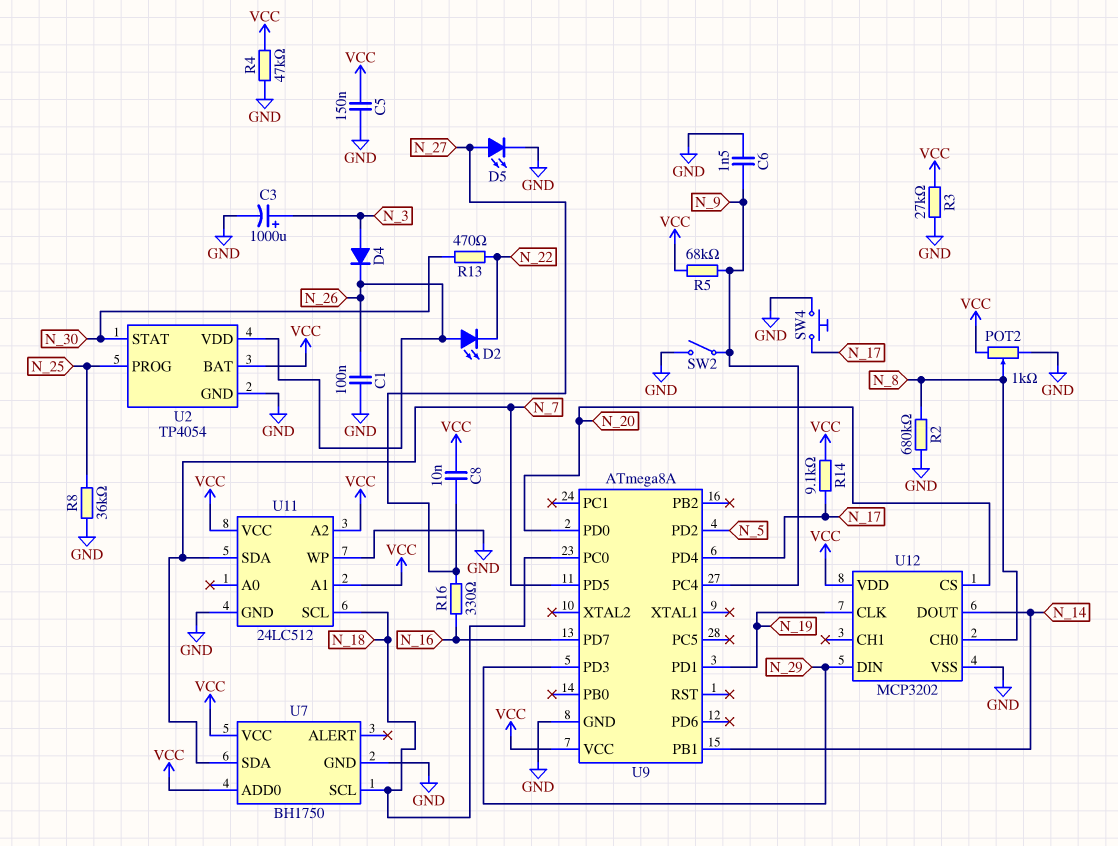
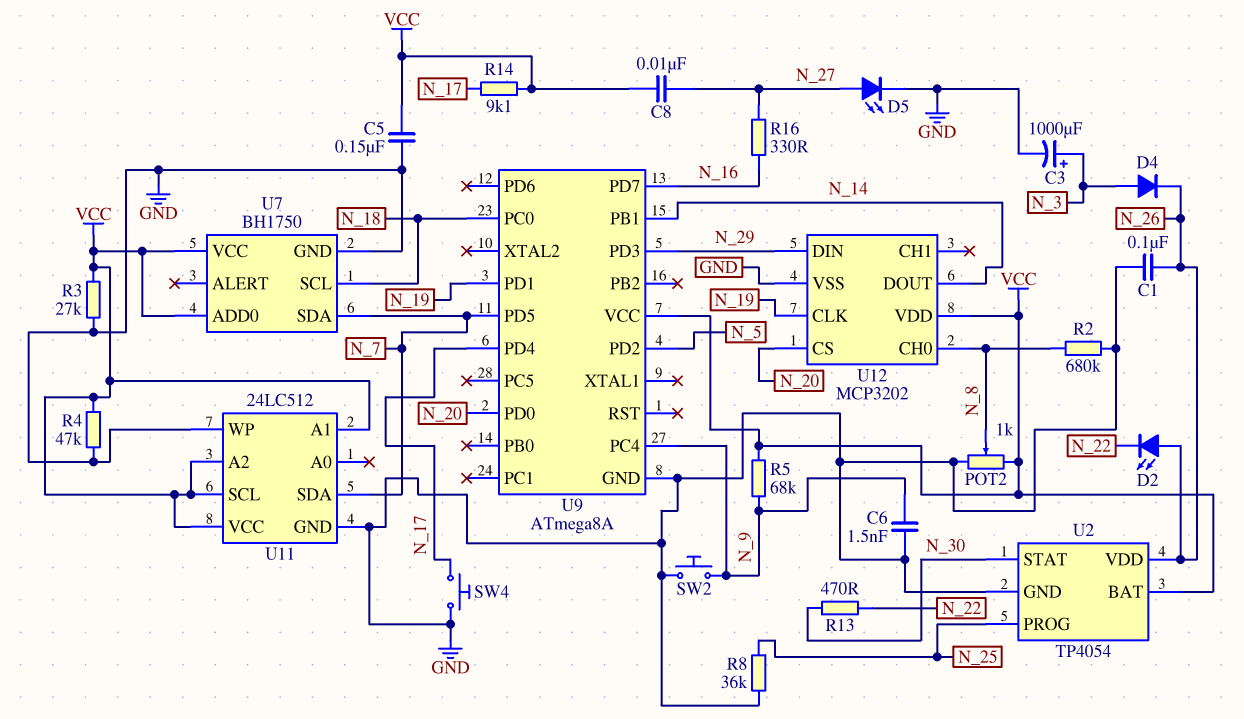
SW2: switch (GND, N_9) -> button (GND, N_9)
U11 pin SCL: N_18 -> VCC

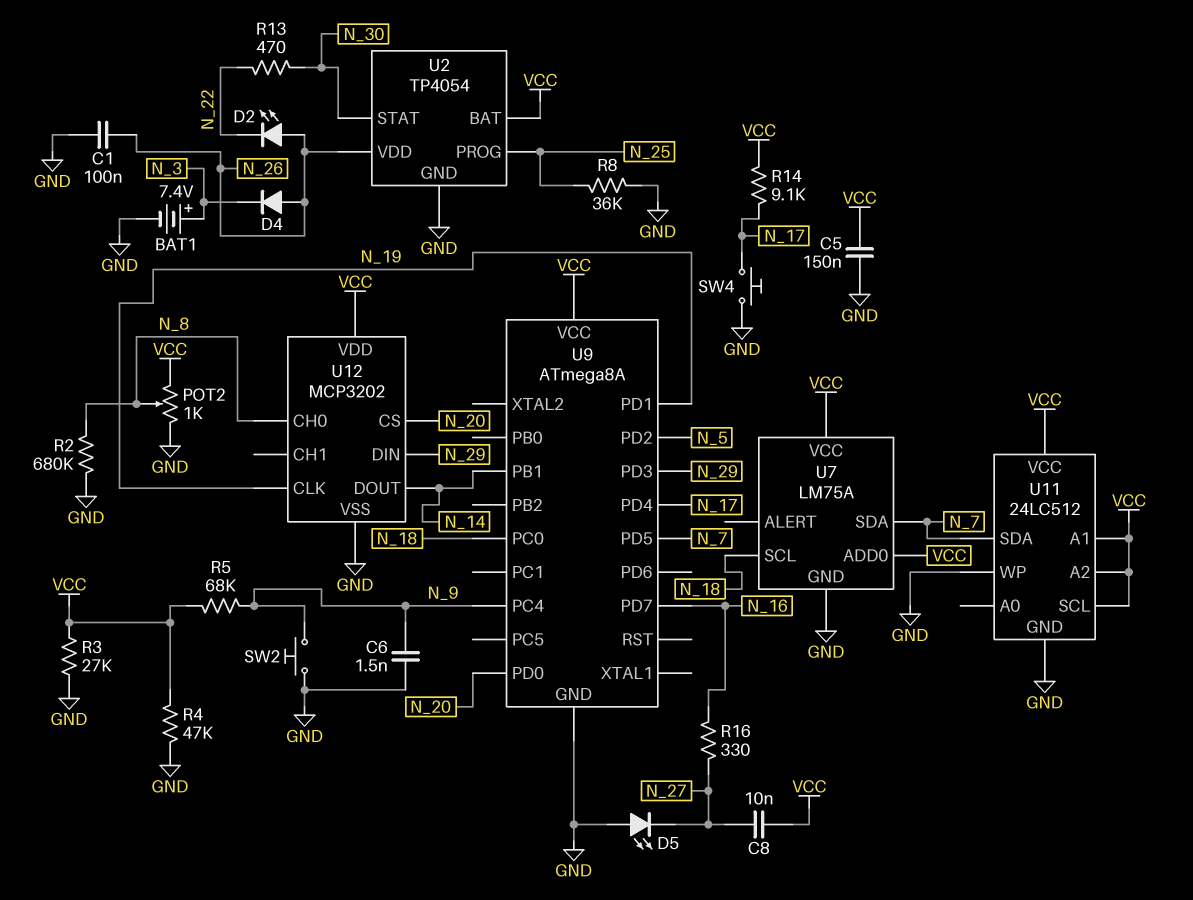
BAT1: none -> 7.4V (plus N_3, minus GND)
C3: 1000uF (plus N_3, minus GND) -> none
D4: diode (A N_3, K N_26) -> diode (A N_26, K N_3)
D5: LED (A N_27, K GND) -> LED (A GND, K N_27)
U7: BH1750 -> LM75A

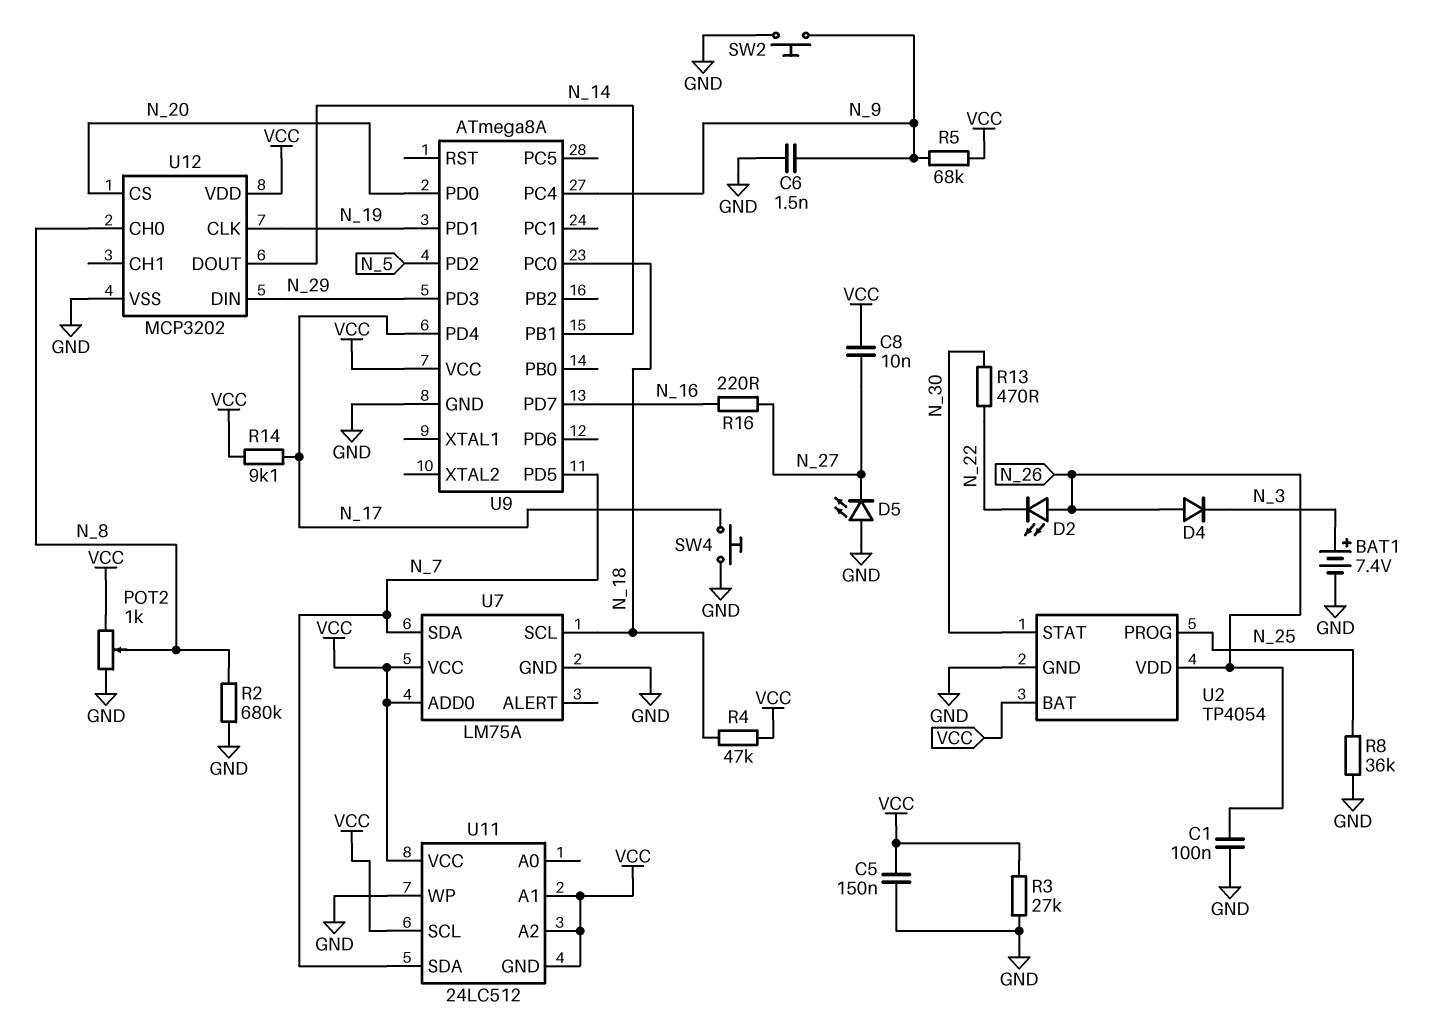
R4: 47k (GND, VCC) -> 47k (N_18, VCC)
R16: 330 (N_16, N_27) -> 220 (N_16, N_27)
U11 pin GND: GND -> VCC

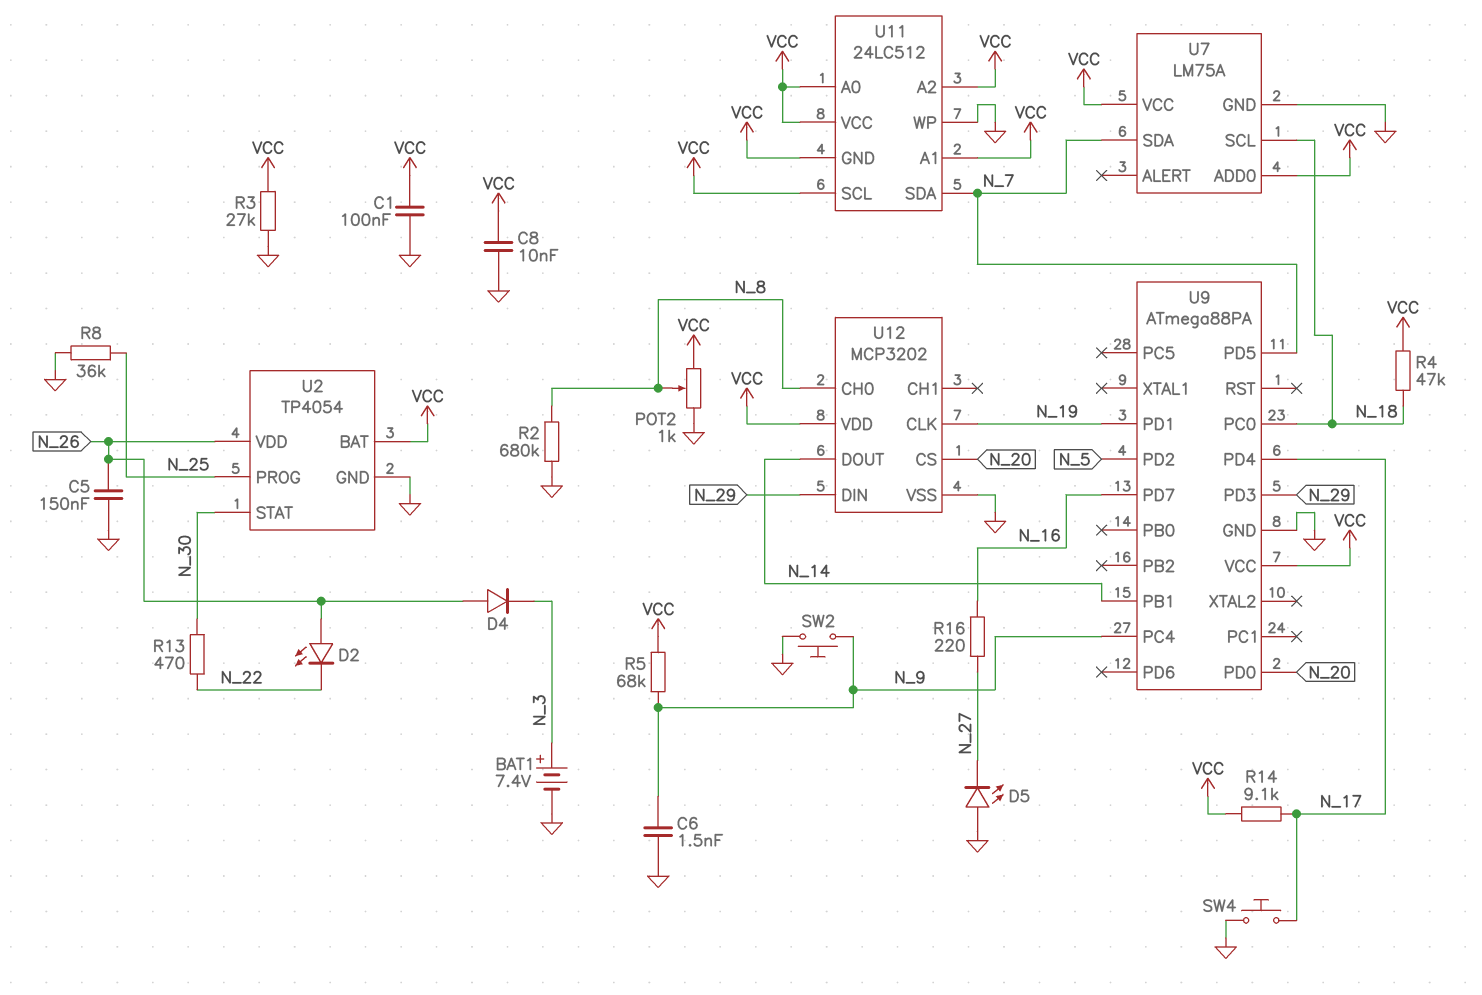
C1: 100nF (GND, N_26) -> 100nF (GND, VCC)
C5: 150nF (GND, VCC) -> 150nF (GND, N_26)
C8: 10nF (N_27, VCC) -> 10nF (GND, VCC)
U9: ATmega8A -> ATmega88PA
U11 pin A0: none -> VCC

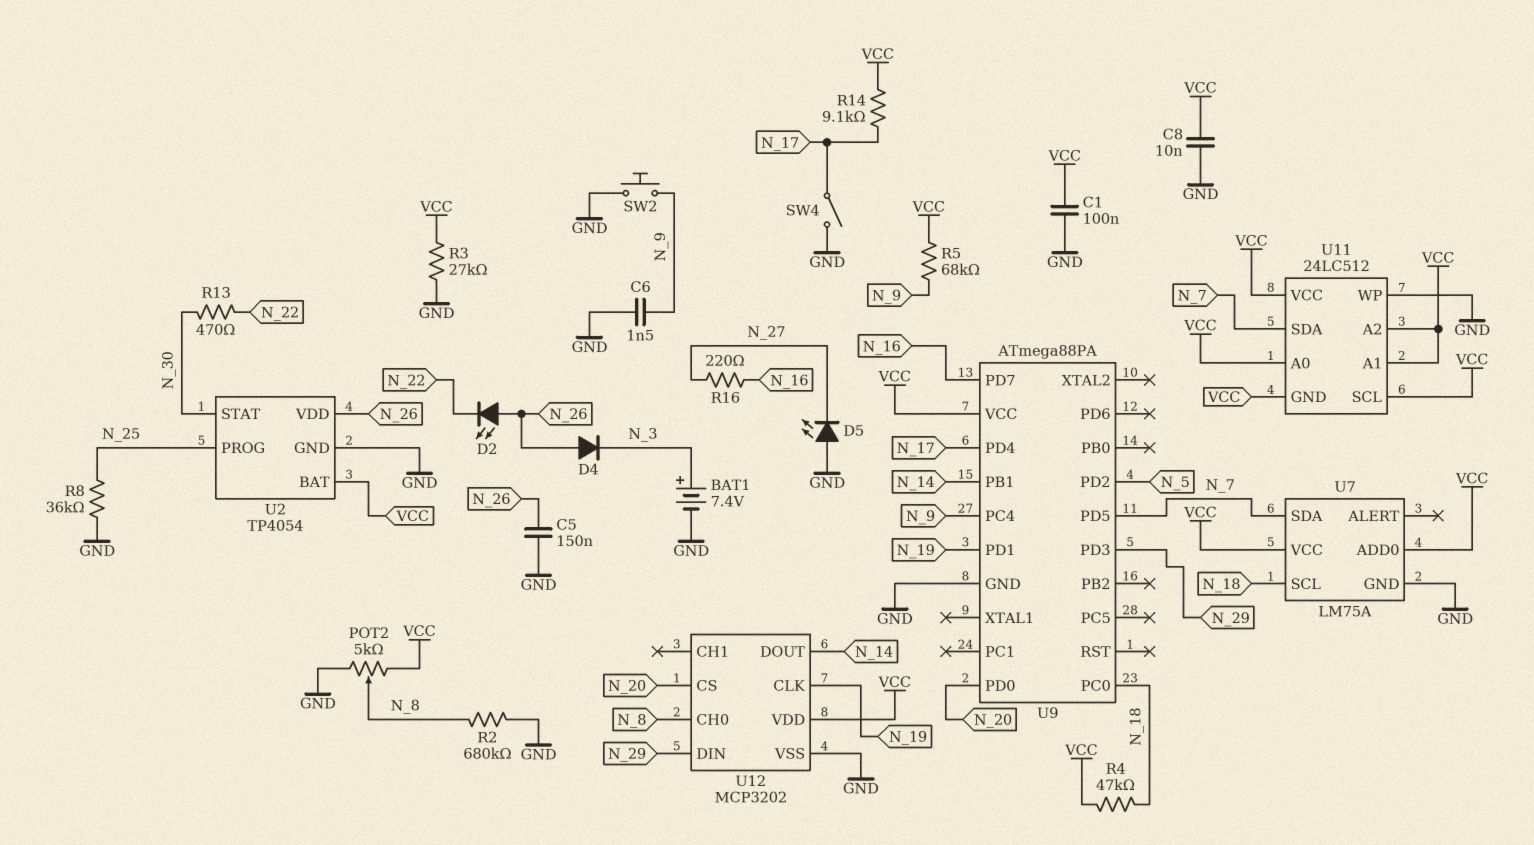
POT2: 1k (GND, VCC, wiper N_8) -> 5k (GND, VCC, wiper N_8)
SW4: button (GND, N_17) -> switch (GND, N_17)

